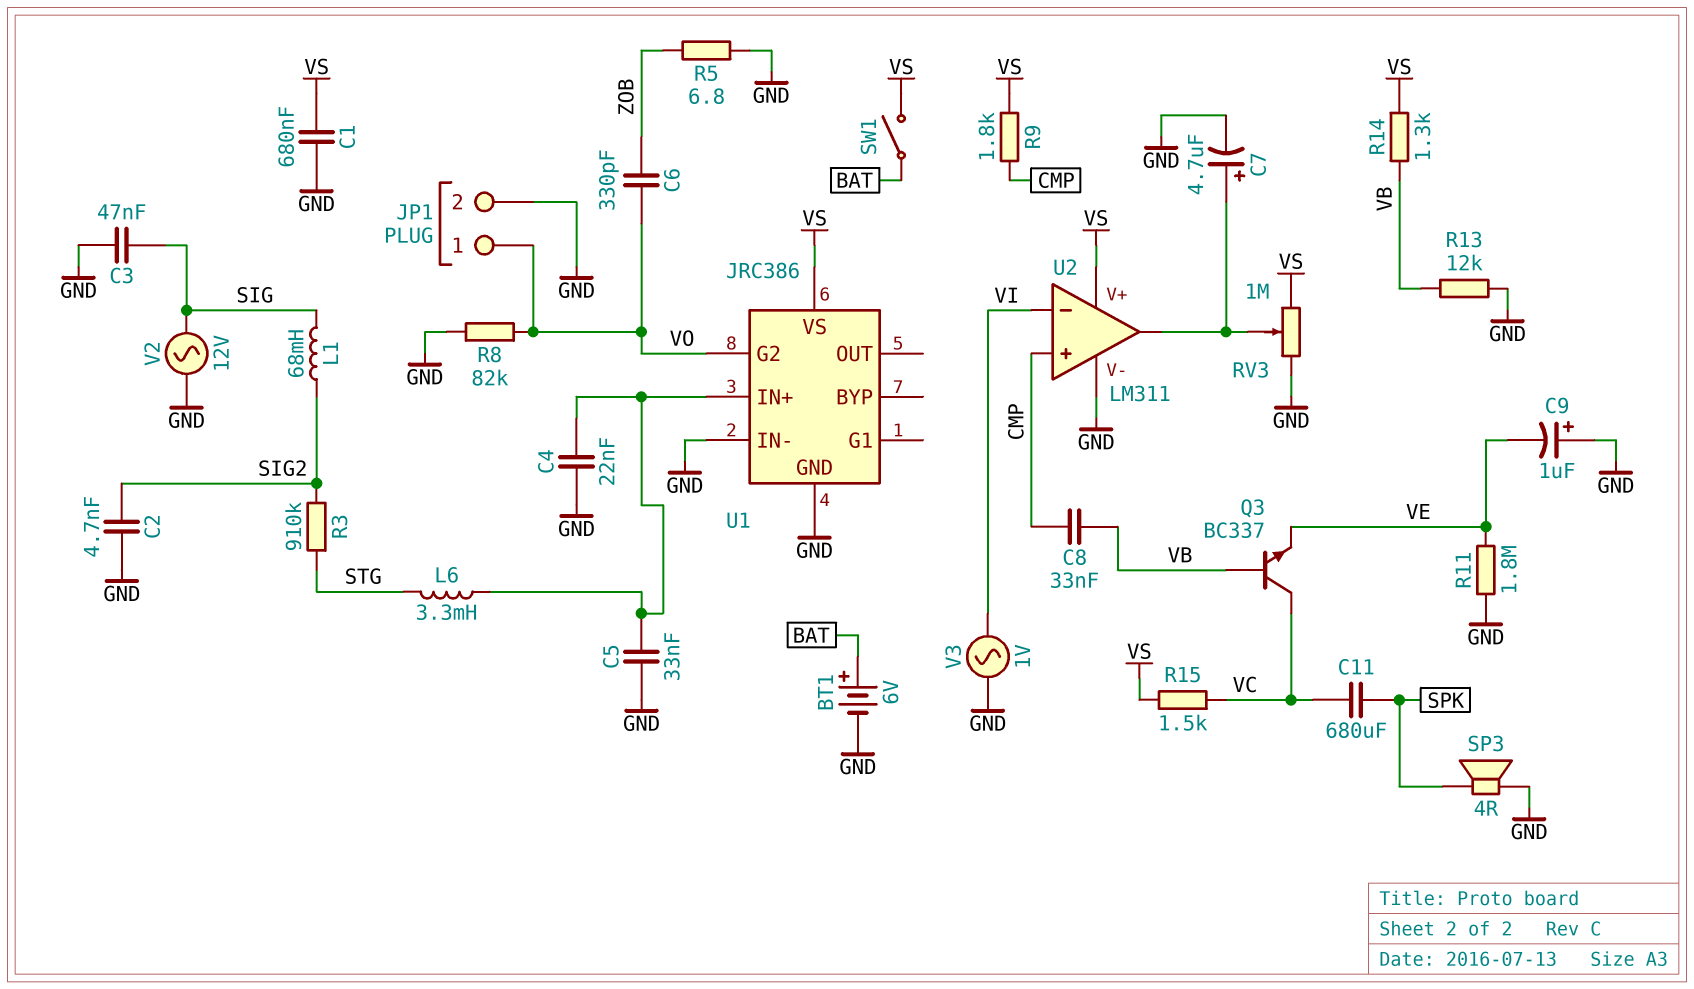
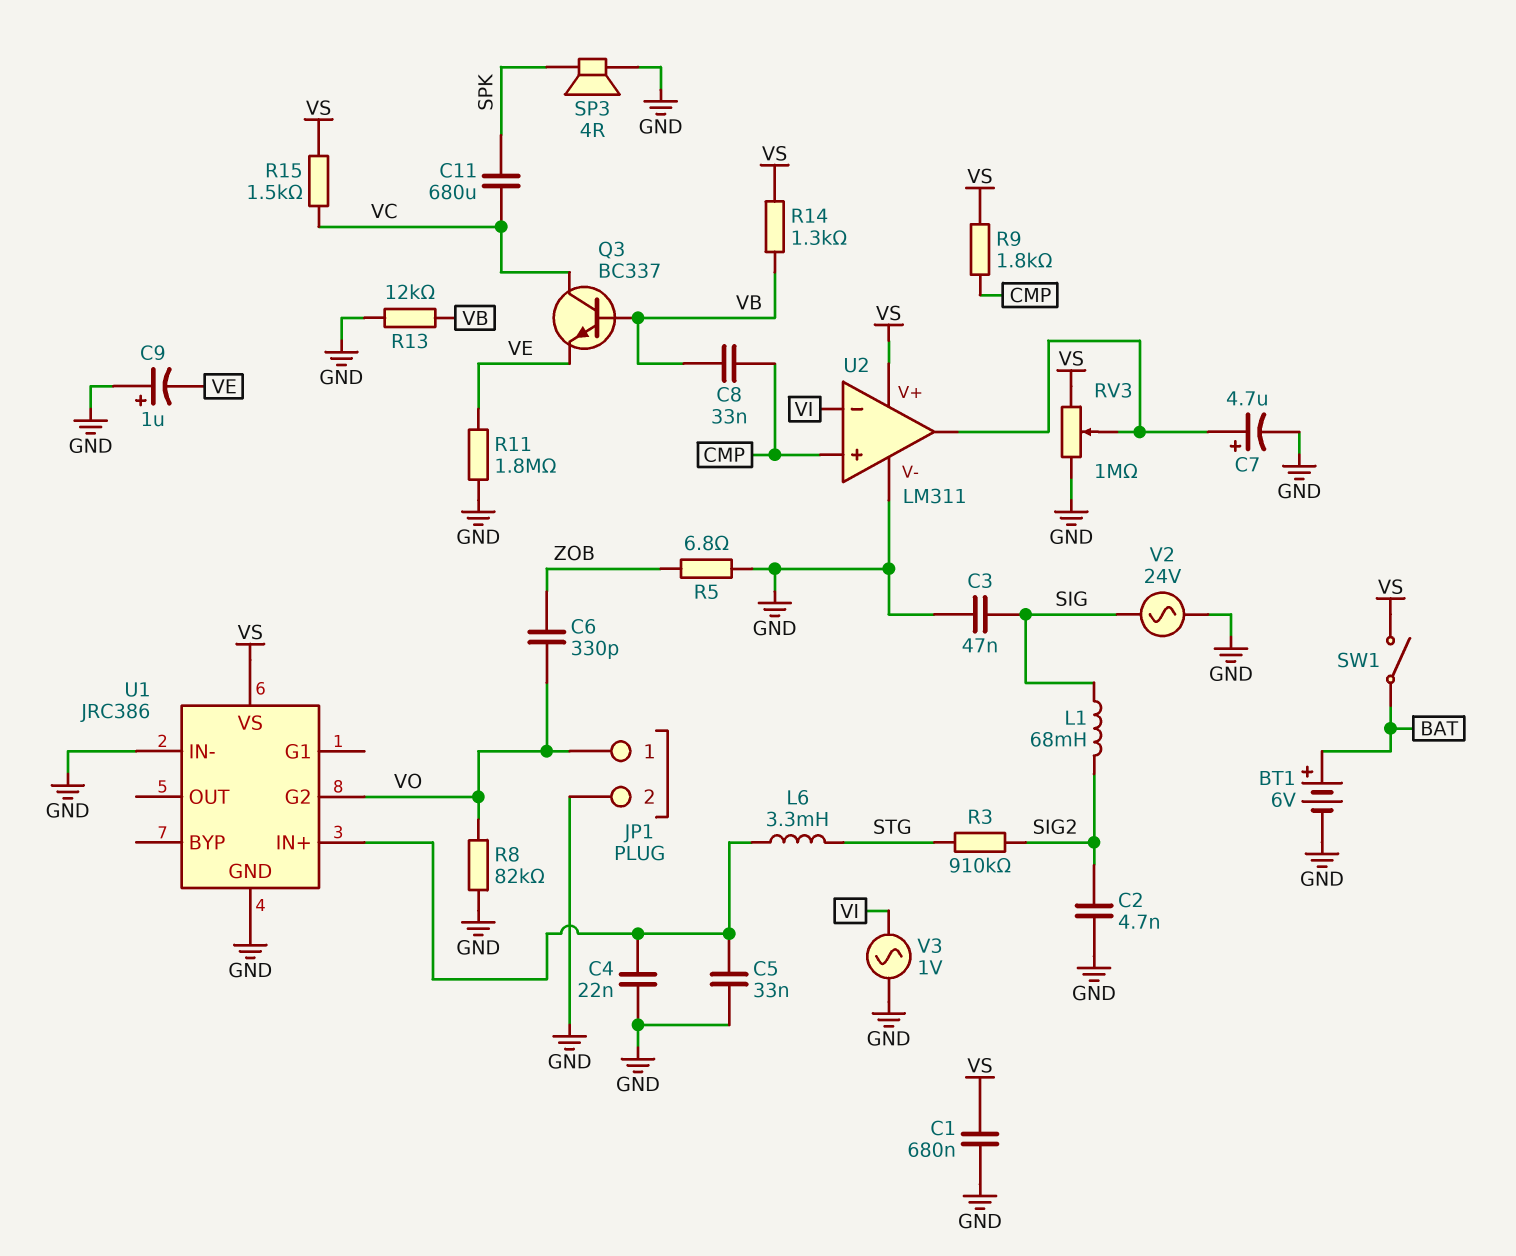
V2: AC 12V (GND, SIG) -> AC 24V (GND, SIG)

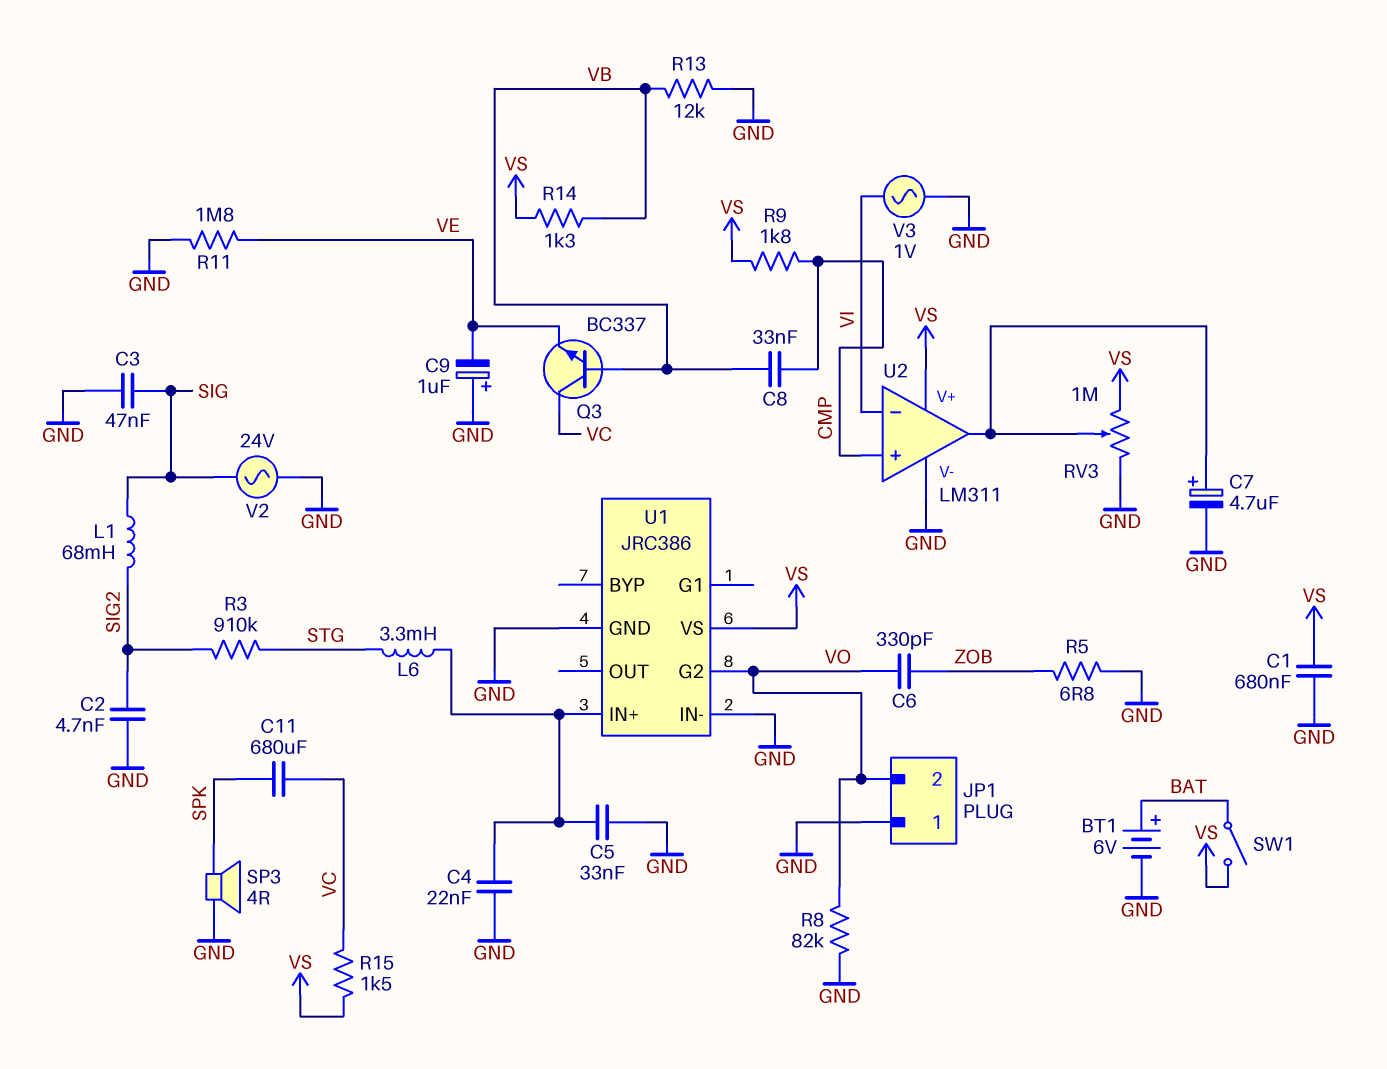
JP1 pin 1: VO -> GND
JP1 pin 2: GND -> VO

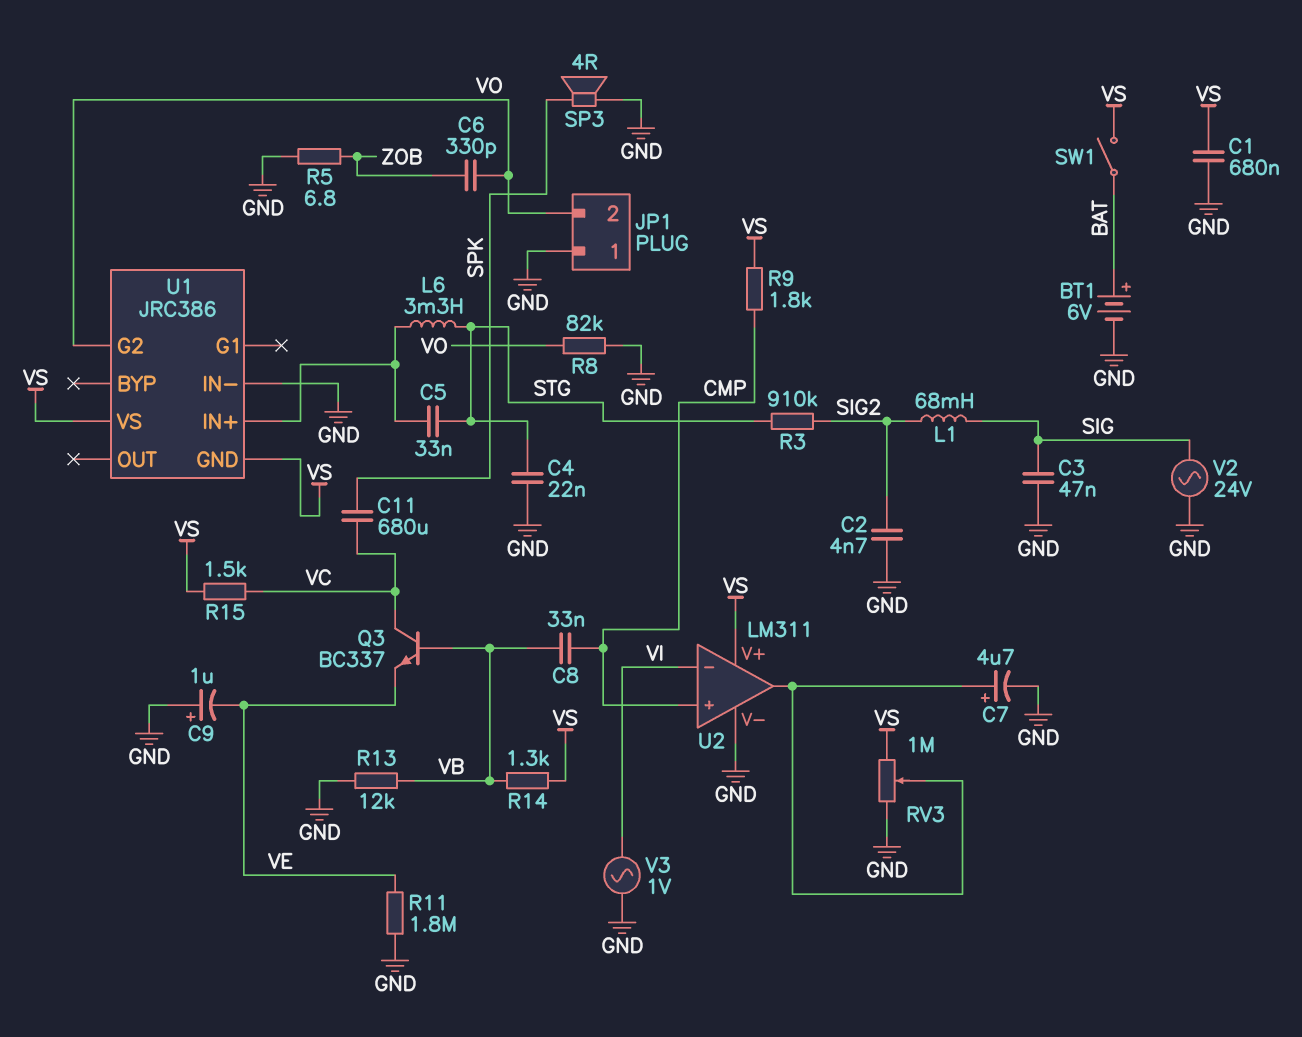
C4: 22nF (GND, U1/IN+) -> 22nF (GND, STG)
C5: 33nF (GND, U1/IN+) -> 33nF (STG, U1/IN+)
U1 pin GND: GND -> VS

